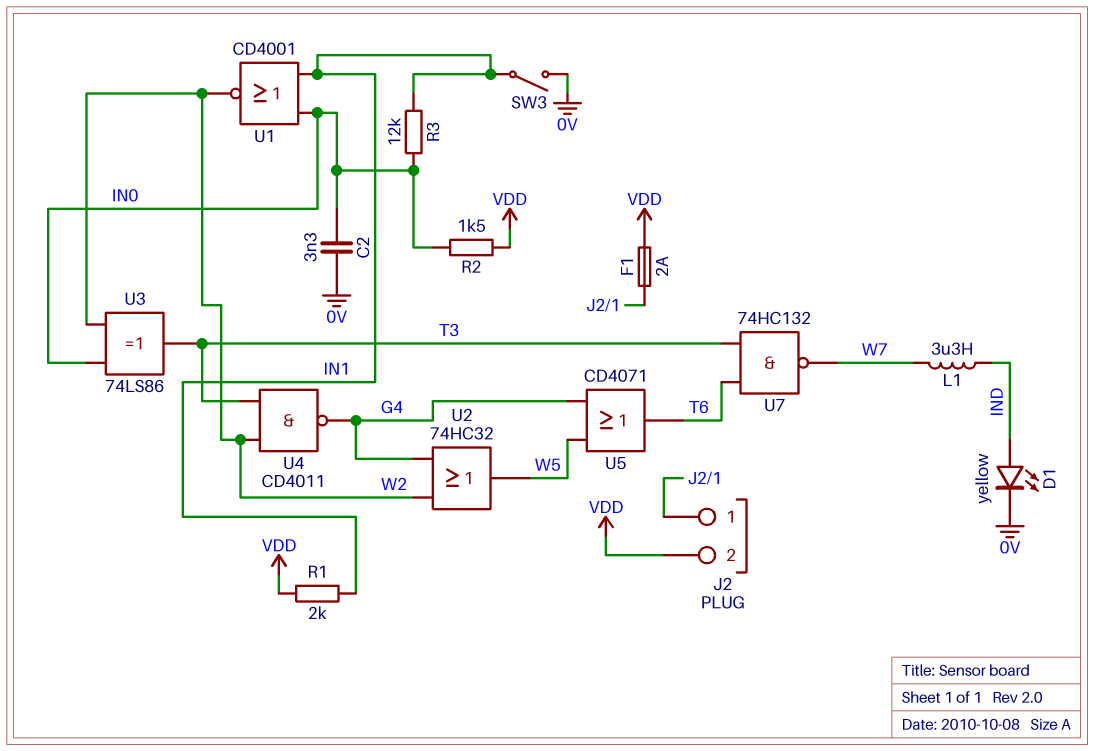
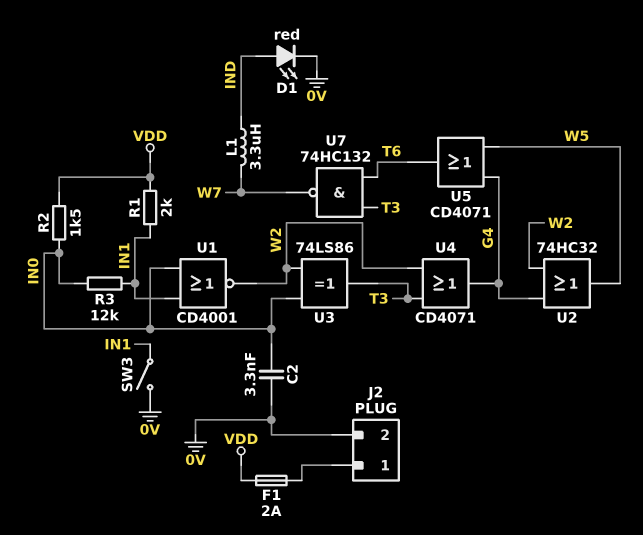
D1: LED yellow (A IND, K 0V) -> LED red (A IND, K 0V)
J2 pin 2: VDD -> 0V
U4: NAND CD4011 (in T3, in W2, out G4) -> OR CD4071 (in T3, in W2, out G4)

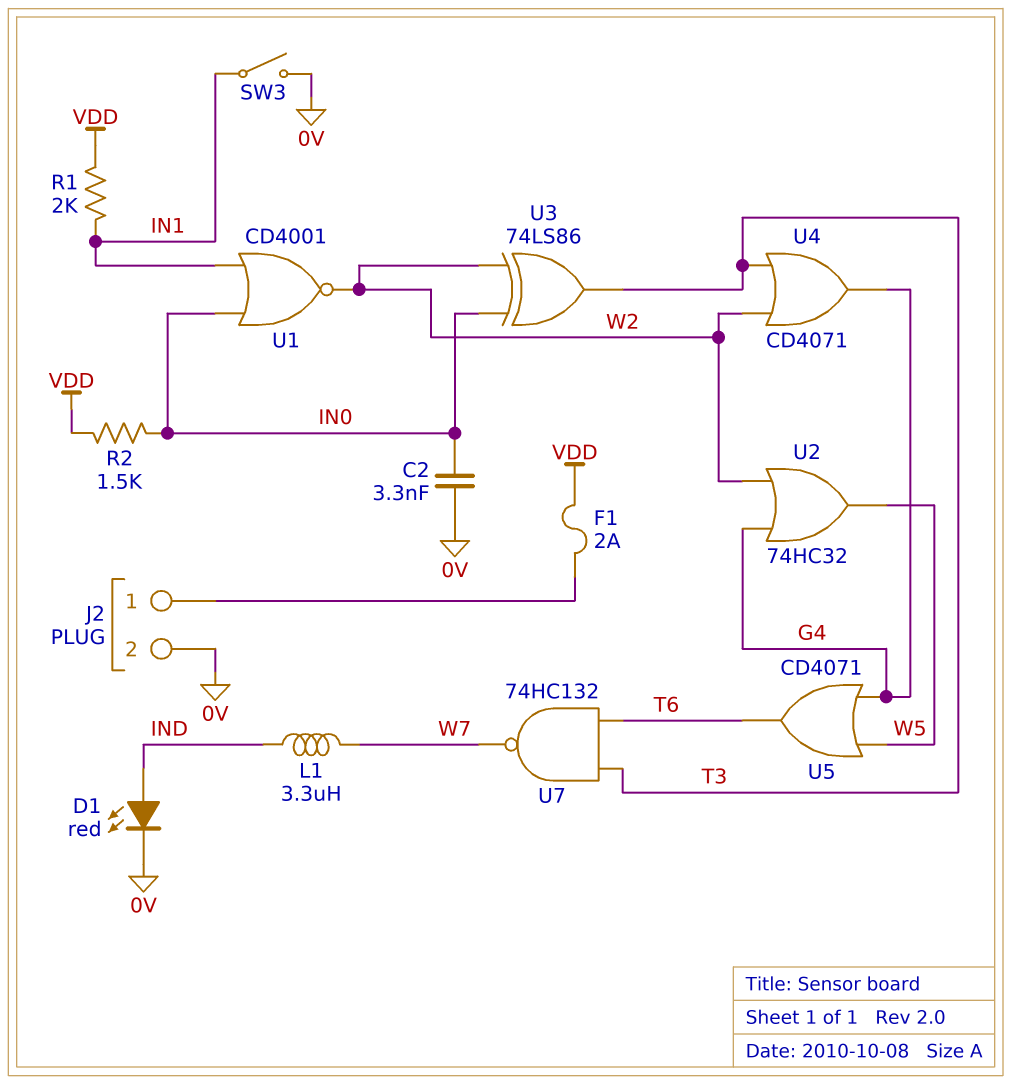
R3: 12k (IN0, IN1) -> none

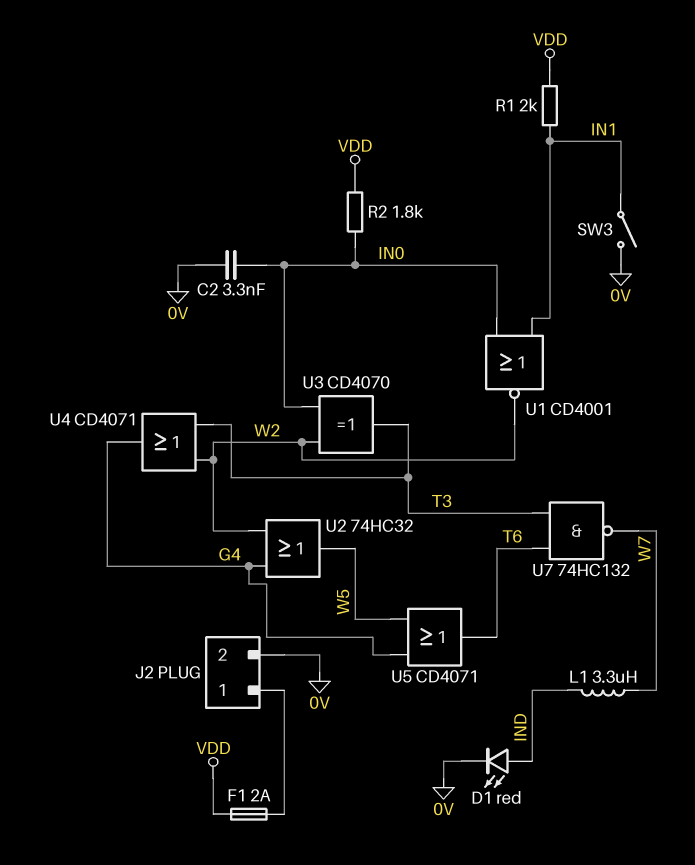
R2: 1.5k (IN0, VDD) -> 1.8k (IN0, VDD)
U3: XOR 74LS86 (in IN0, in W2, out T3) -> XOR CD4070 (in IN0, in W2, out T3)

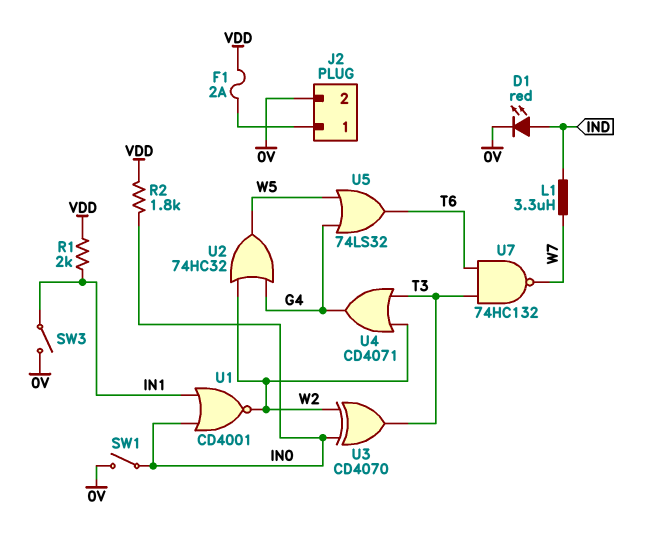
C2: 3.3nF (0V, IN0) -> none
SW1: none -> switch (0V, IN0)
U5: OR CD4071 (in G4, in W5, out T6) -> OR 74LS32 (in G4, in W5, out T6)

